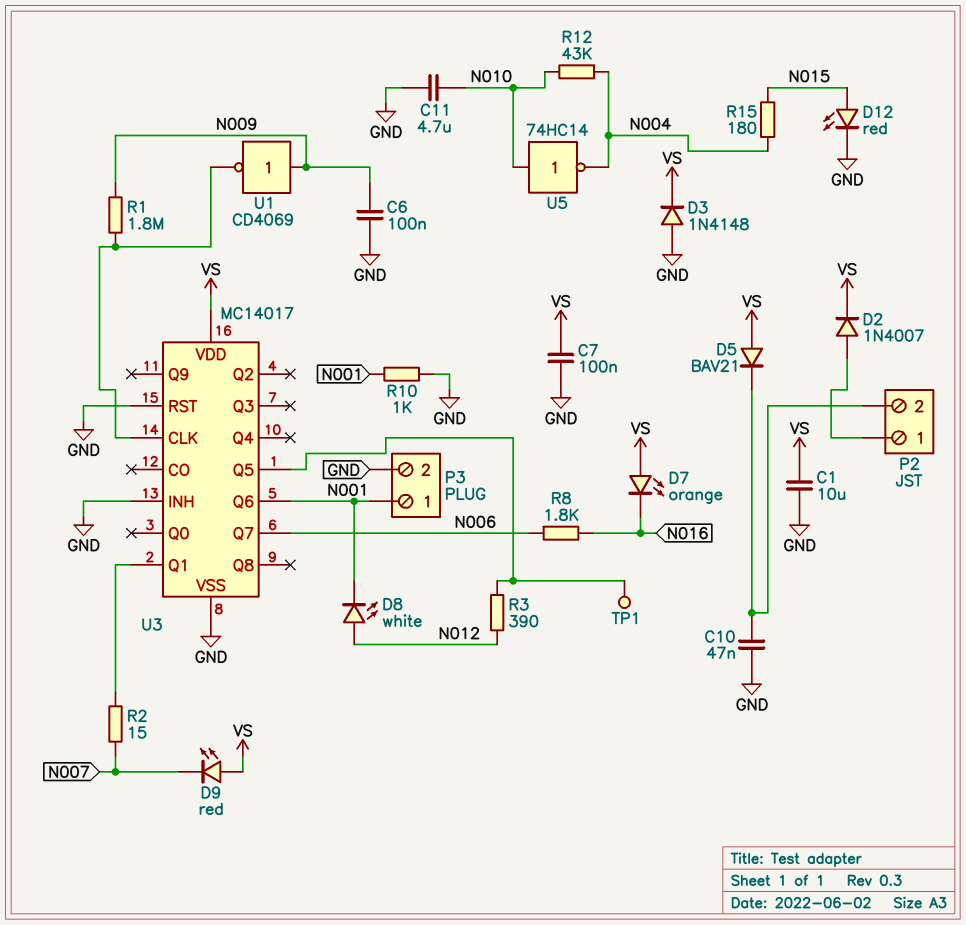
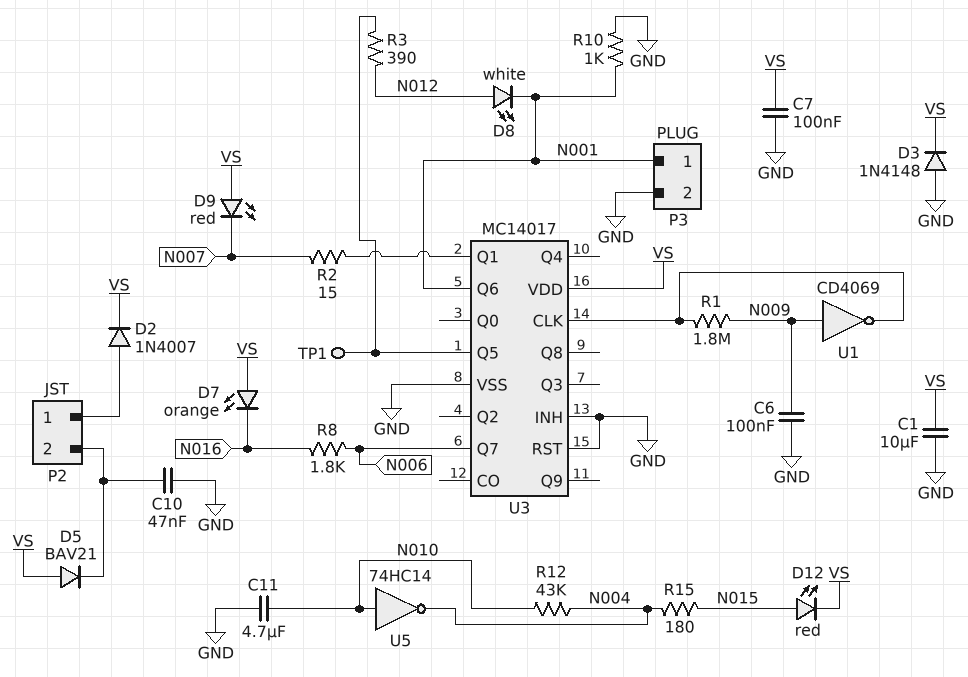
D12: LED red (A N015, K GND) -> LED red (A N015, K VS)

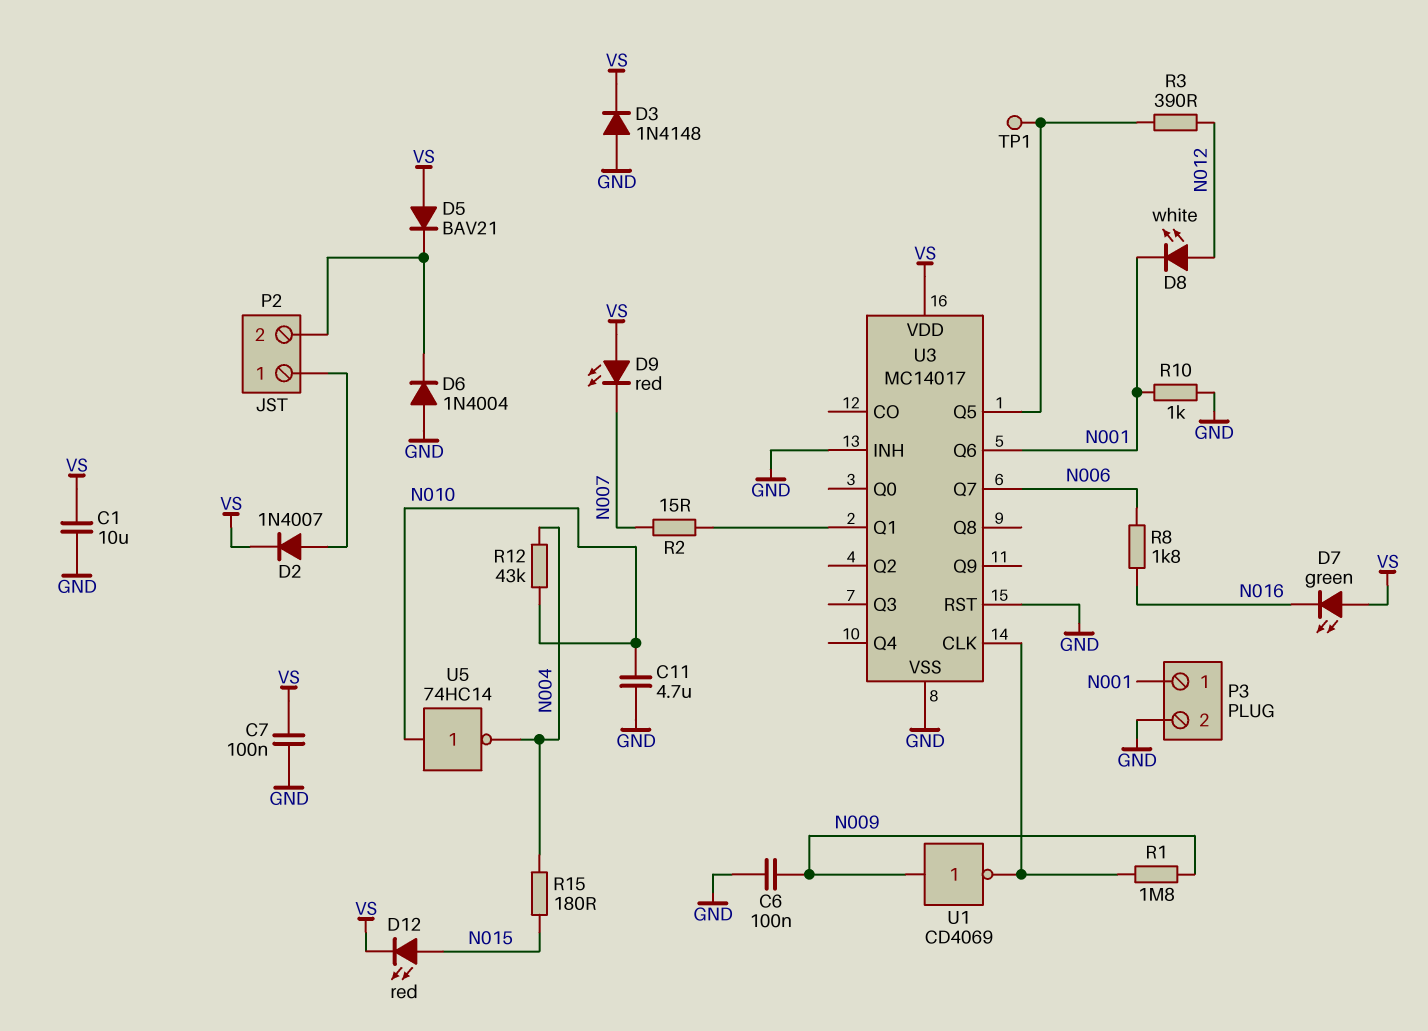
C10: 47nF (GND, P2/2) -> none
D6: none -> diode 1N4004 (A GND, K P2/2)
D7: LED orange (A VS, K N016) -> LED green (A VS, K N016)

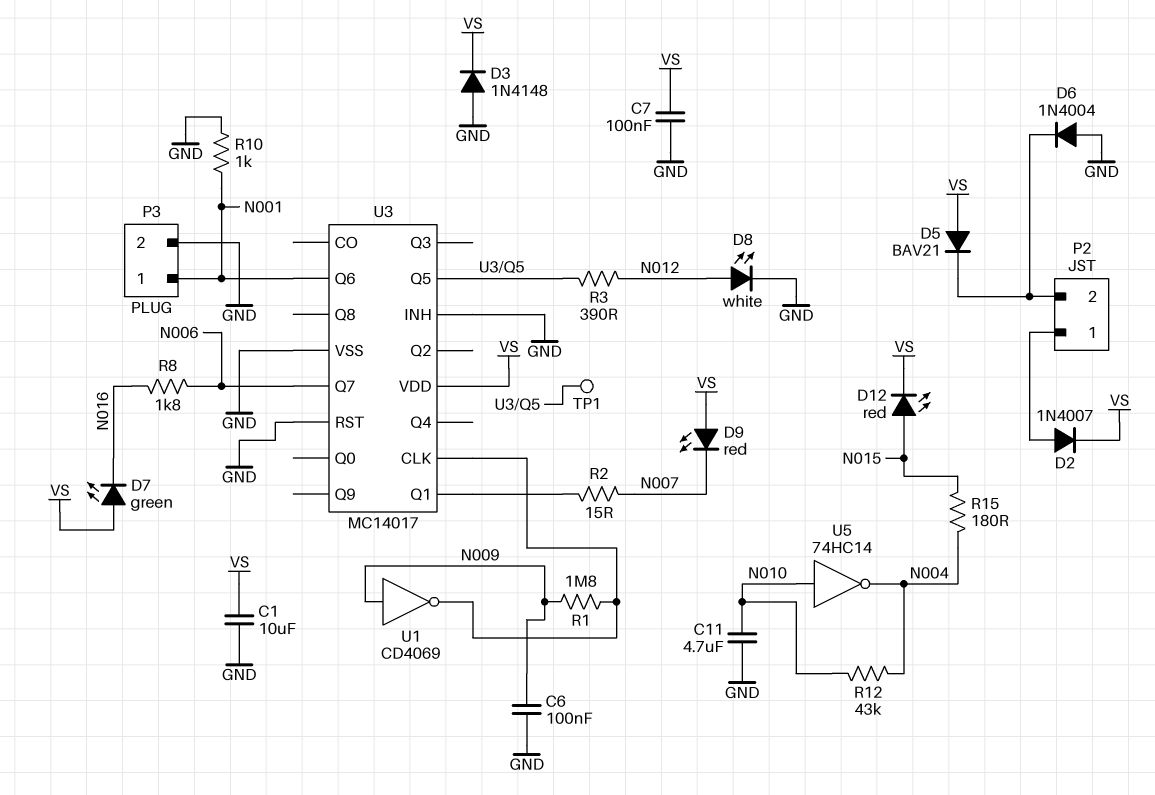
D8: LED white (A N012, K N001) -> LED white (A N012, K GND)

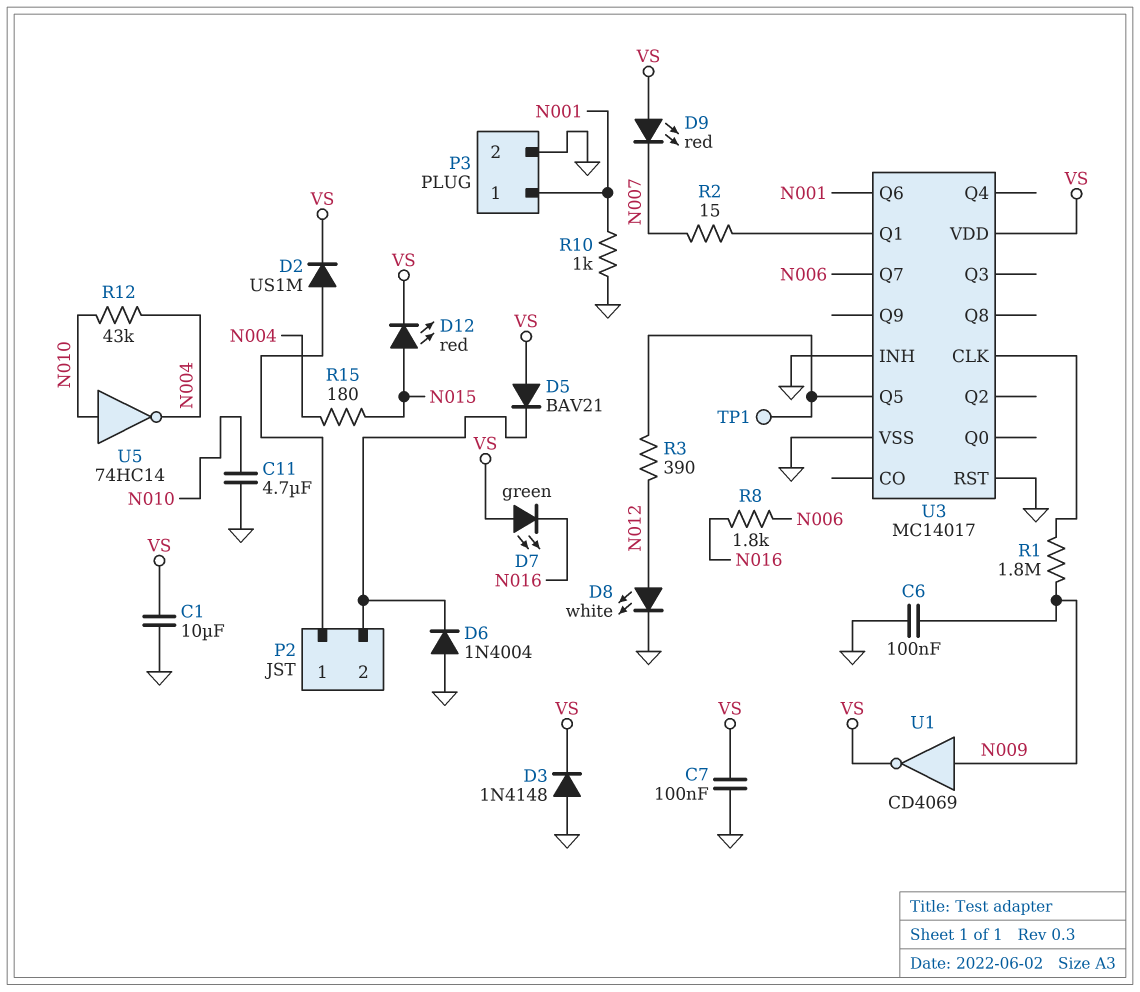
D2: diode 1N4007 (A P2/1, K VS) -> diode US1M (A P2/1, K VS)
U1: NOT CD4069 (in N009, out U3/CLK) -> NOT CD4069 (in N009, out VS)

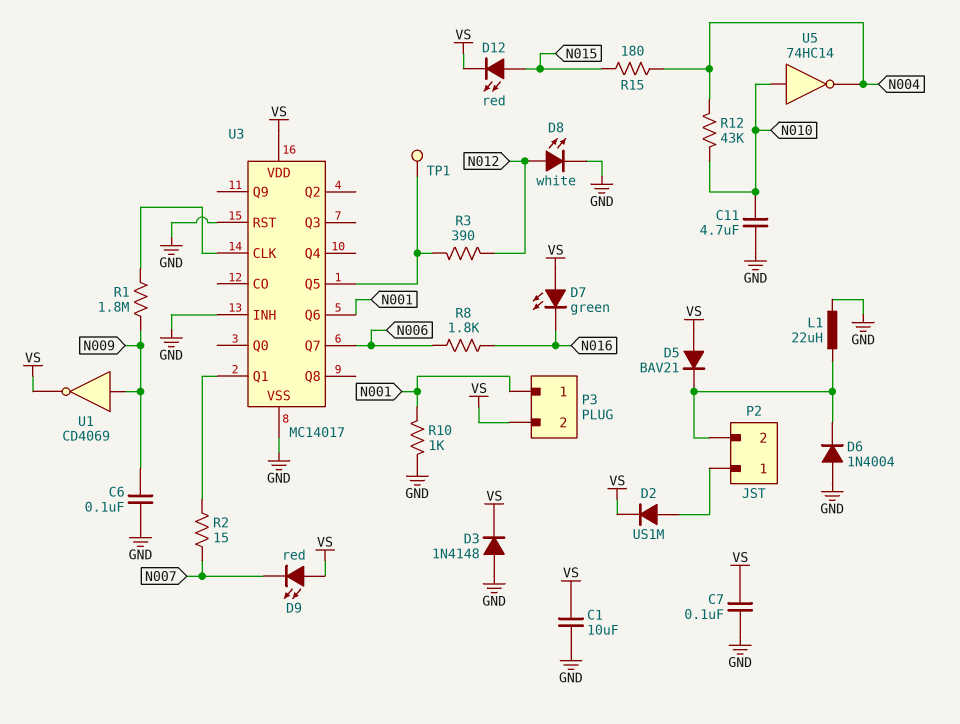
L1: none -> 22uH (GND, P2/2)
P3 pin 2: GND -> VS

